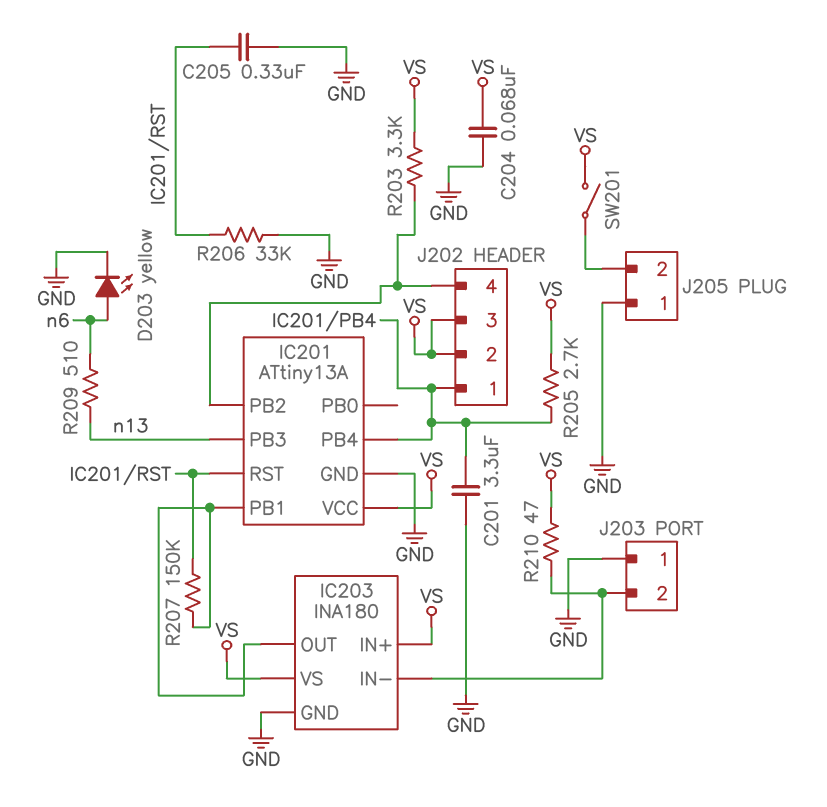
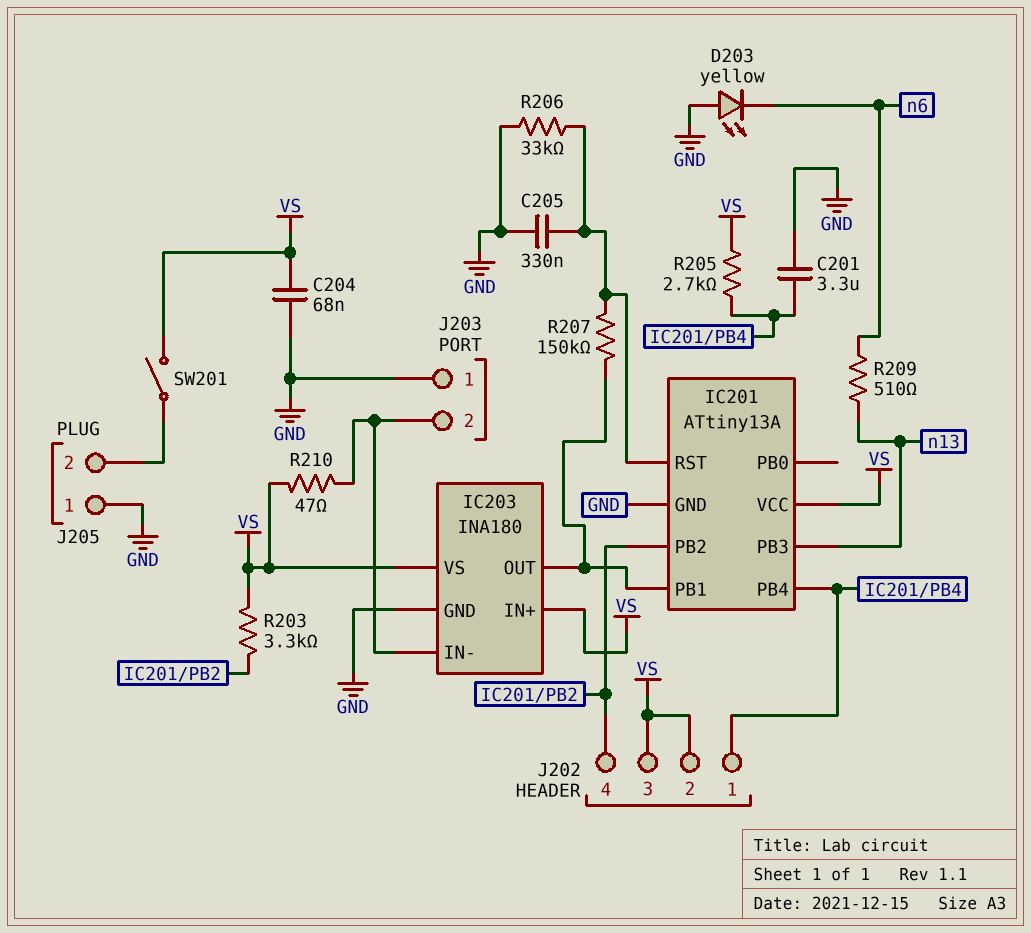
D203: LED yellow (A n6, K GND) -> LED yellow (A GND, K n6)

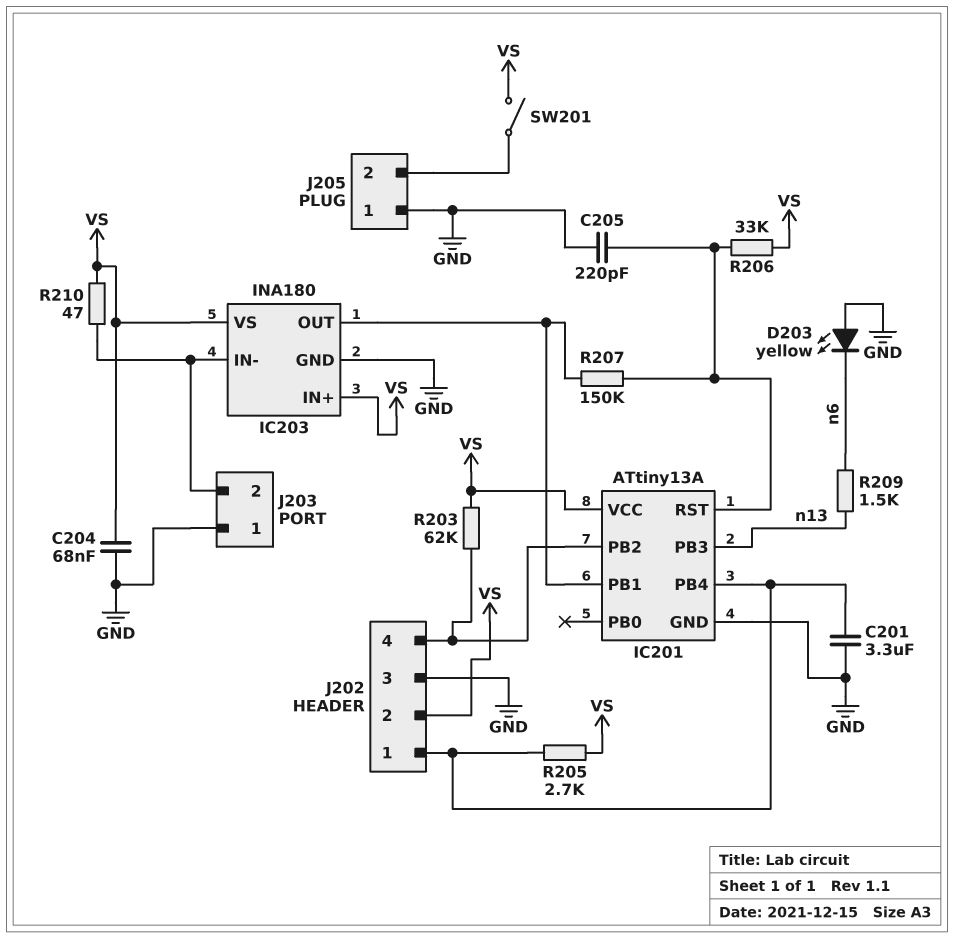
C205: 330nF (GND, IC201/RST) -> 220pF (GND, IC201/RST)
J202 pin 3: VS -> GND
R203: 3.3k (IC201/PB2, VS) -> 62k (IC201/PB2, VS)
R206: 33k (GND, IC201/RST) -> 33k (IC201/RST, VS)
R209: 510 (n6, n13) -> 1.5k (n6, n13)

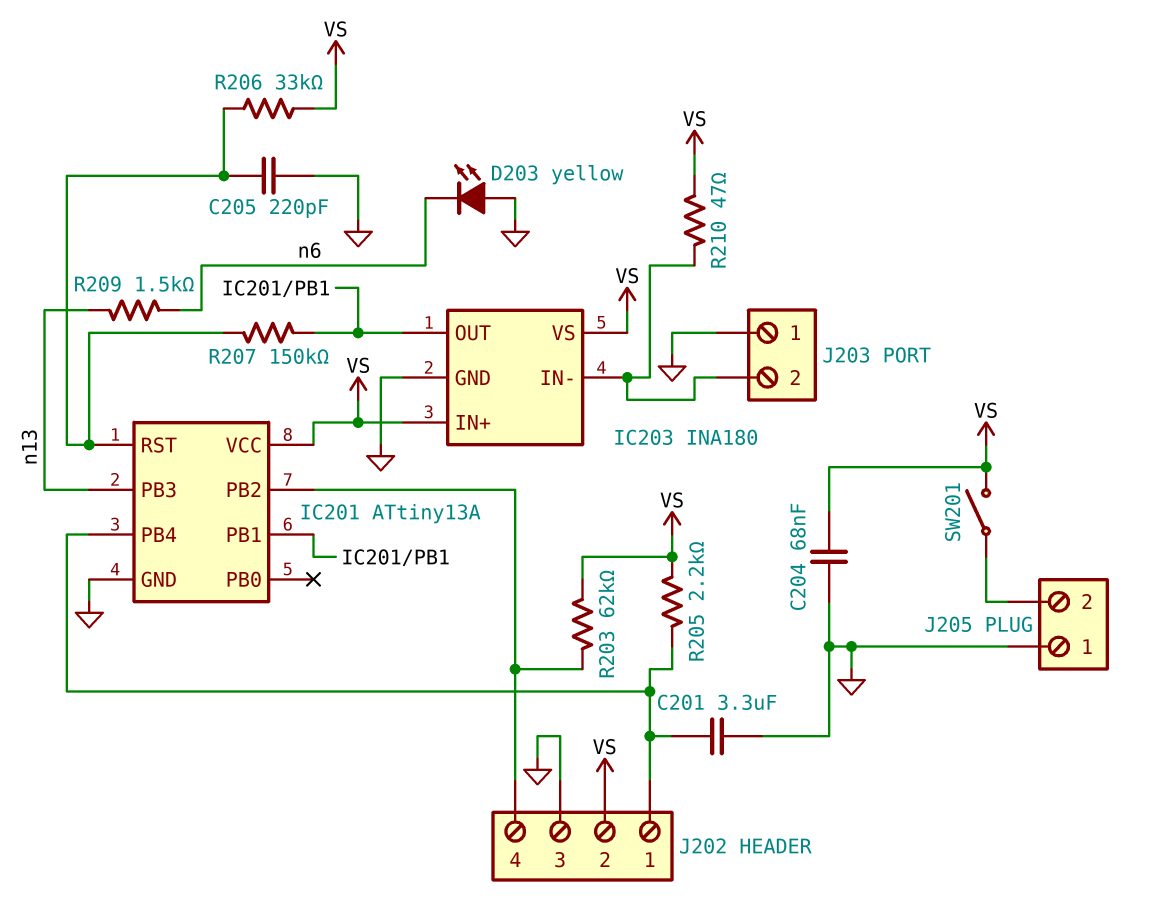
R205: 2.7k (IC201/PB4, VS) -> 2.2k (IC201/PB4, VS)

